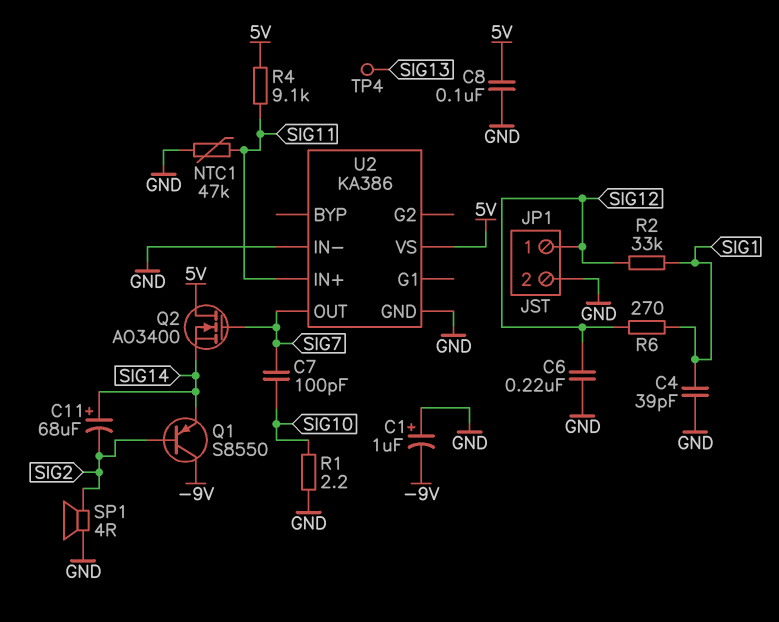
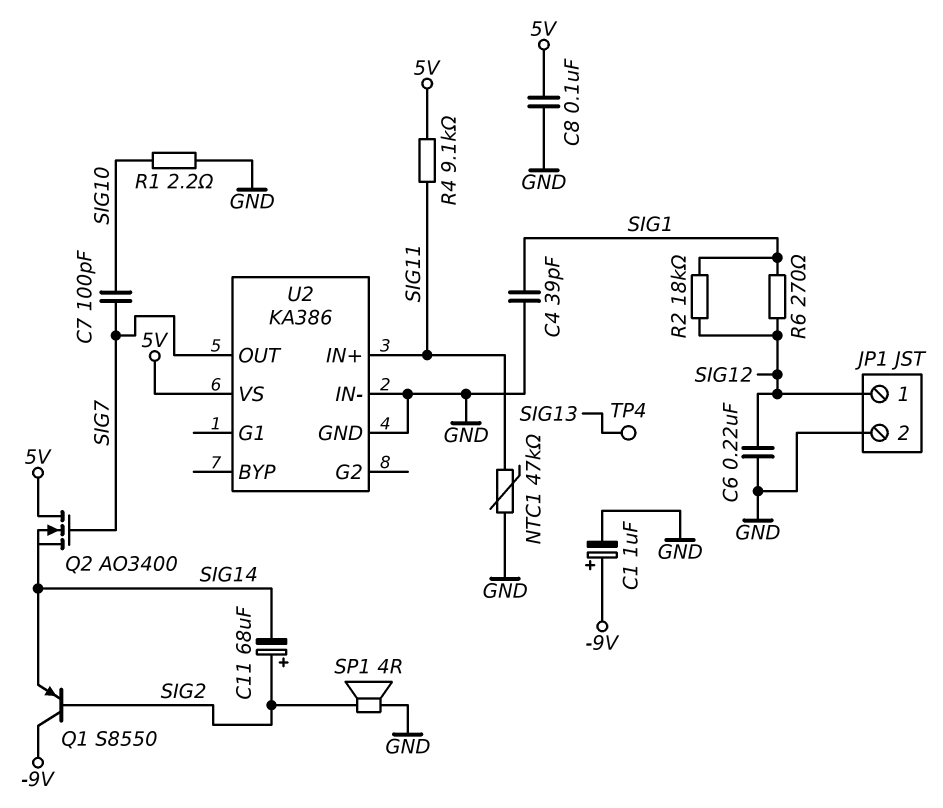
C1: 1uF (plus GND, minus -9V) -> 1uF (plus -9V, minus GND)
C11: 68uF (plus SIG14, minus SIG2) -> 68uF (plus SIG2, minus SIG14)
R2: 33k (SIG1, SIG12) -> 18k (SIG1, SIG12)

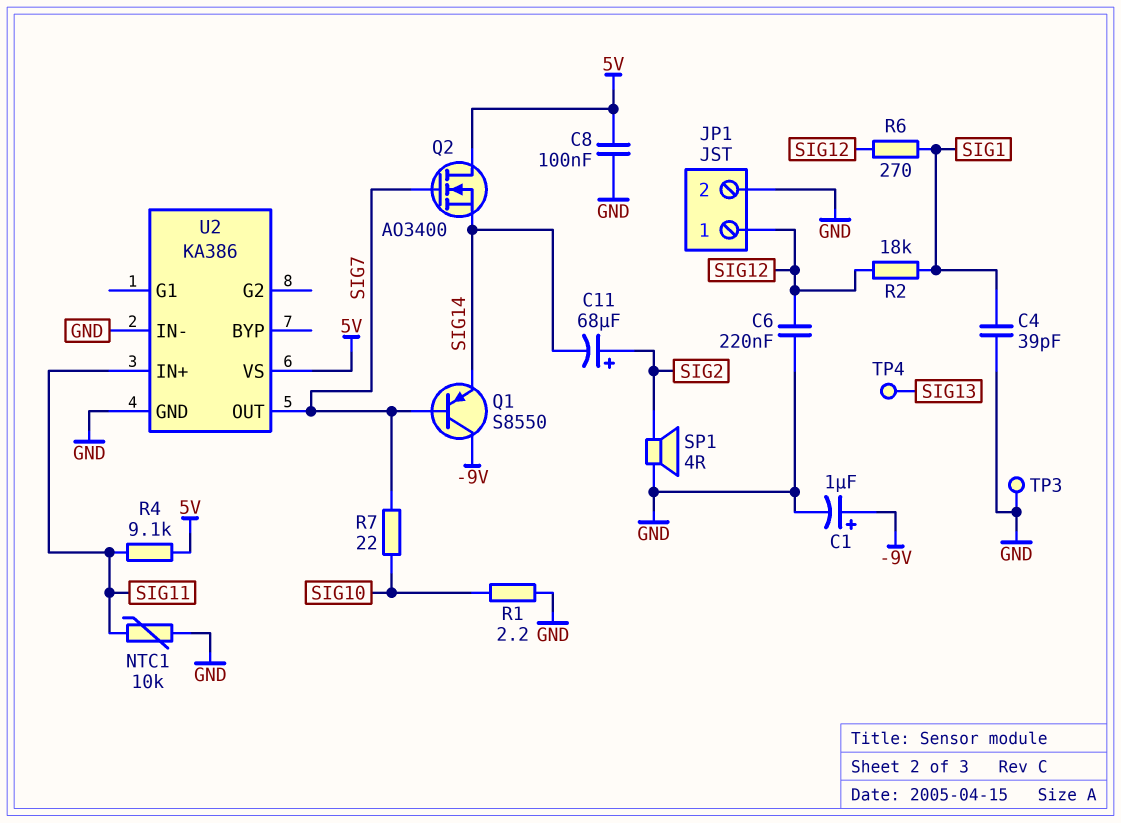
C7: 100pF (SIG7, SIG10) -> none
NTC1: 47k (GND, SIG11) -> 10k (GND, SIG11)
Q1: PNP S8550 (B SIG2, C -9V, E SIG14) -> PNP S8550 (B SIG7, C -9V, E SIG14)
R7: none -> 22 (SIG7, SIG10)
TP3: none -> test point (GND)

